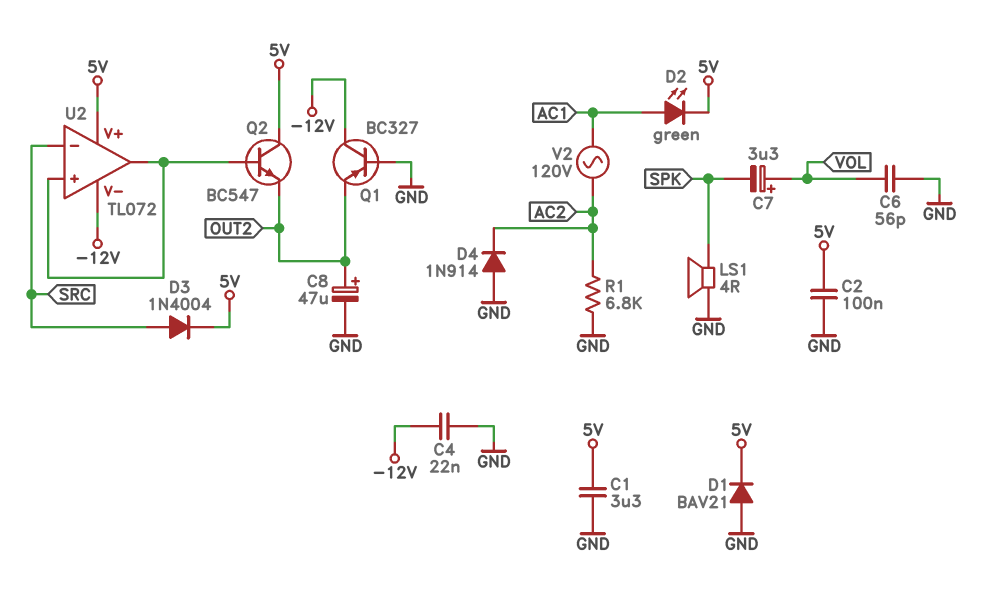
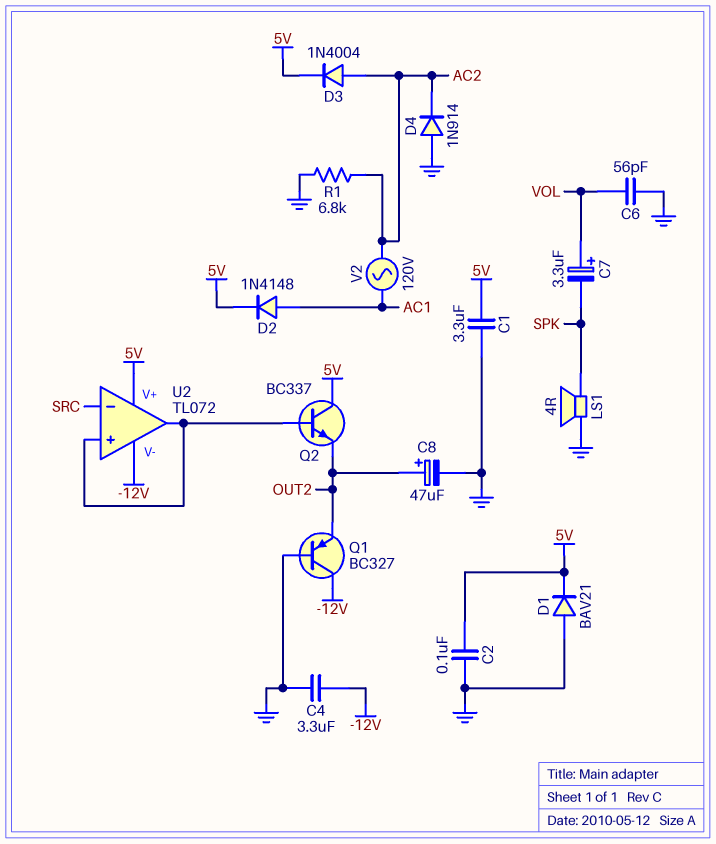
C4: 22nF (-12V, GND) -> 3.3uF (-12V, GND)
D2: LED green (A AC1, K 5V) -> diode 1N4148 (A AC1, K 5V)
D3: diode 1N4004 (A SRC, K 5V) -> diode 1N4004 (A AC2, K 5V)
Q2: NPN BC547 (B U2/in+, C 5V, E OUT2) -> NPN BC337 (B U2/in+, C 5V, E OUT2)

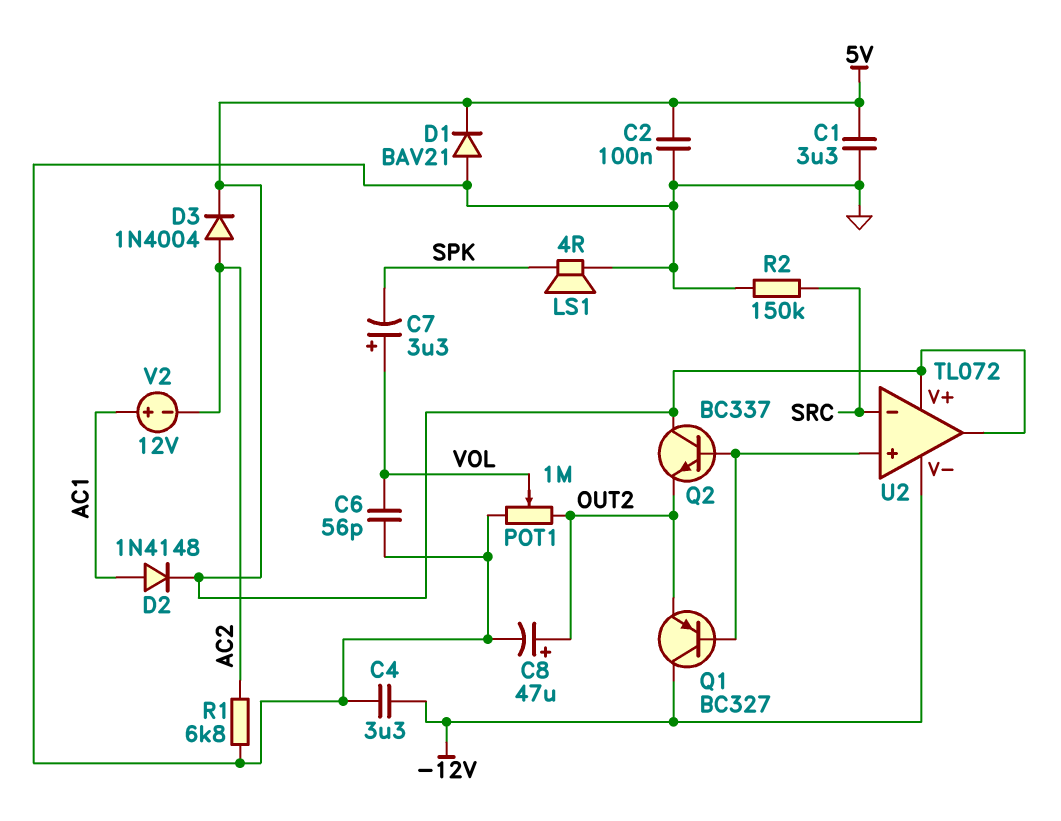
D4: diode 1N914 (A GND, K AC2) -> none
POT1: none -> 1M (GND, OUT2, wiper VOL)
Q1: PNP BC327 (B GND, C -12V, E OUT2) -> PNP BC327 (B U2/in+, C -12V, E OUT2)
R2: none -> 150k (GND, SRC)
U2 pin out: U2/in+ -> 5V
V2: AC 120V (AC1, AC2) -> 12V (plus AC1, minus AC2)

